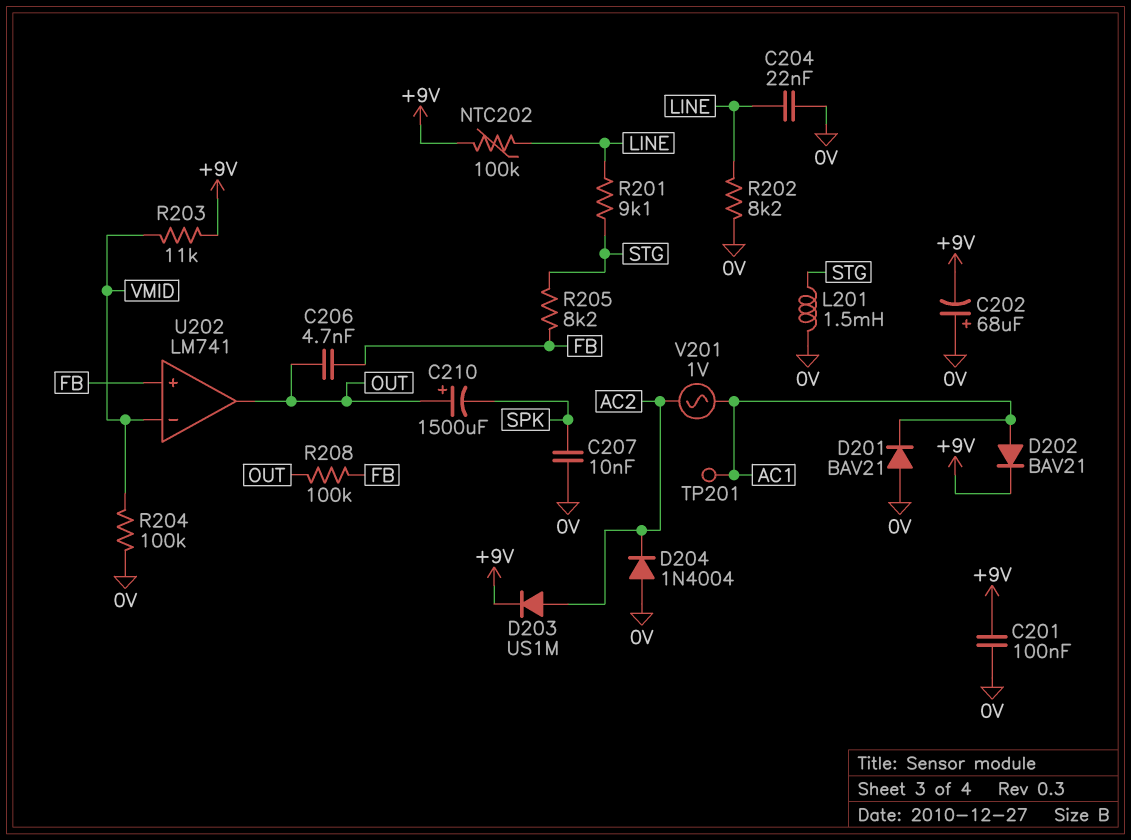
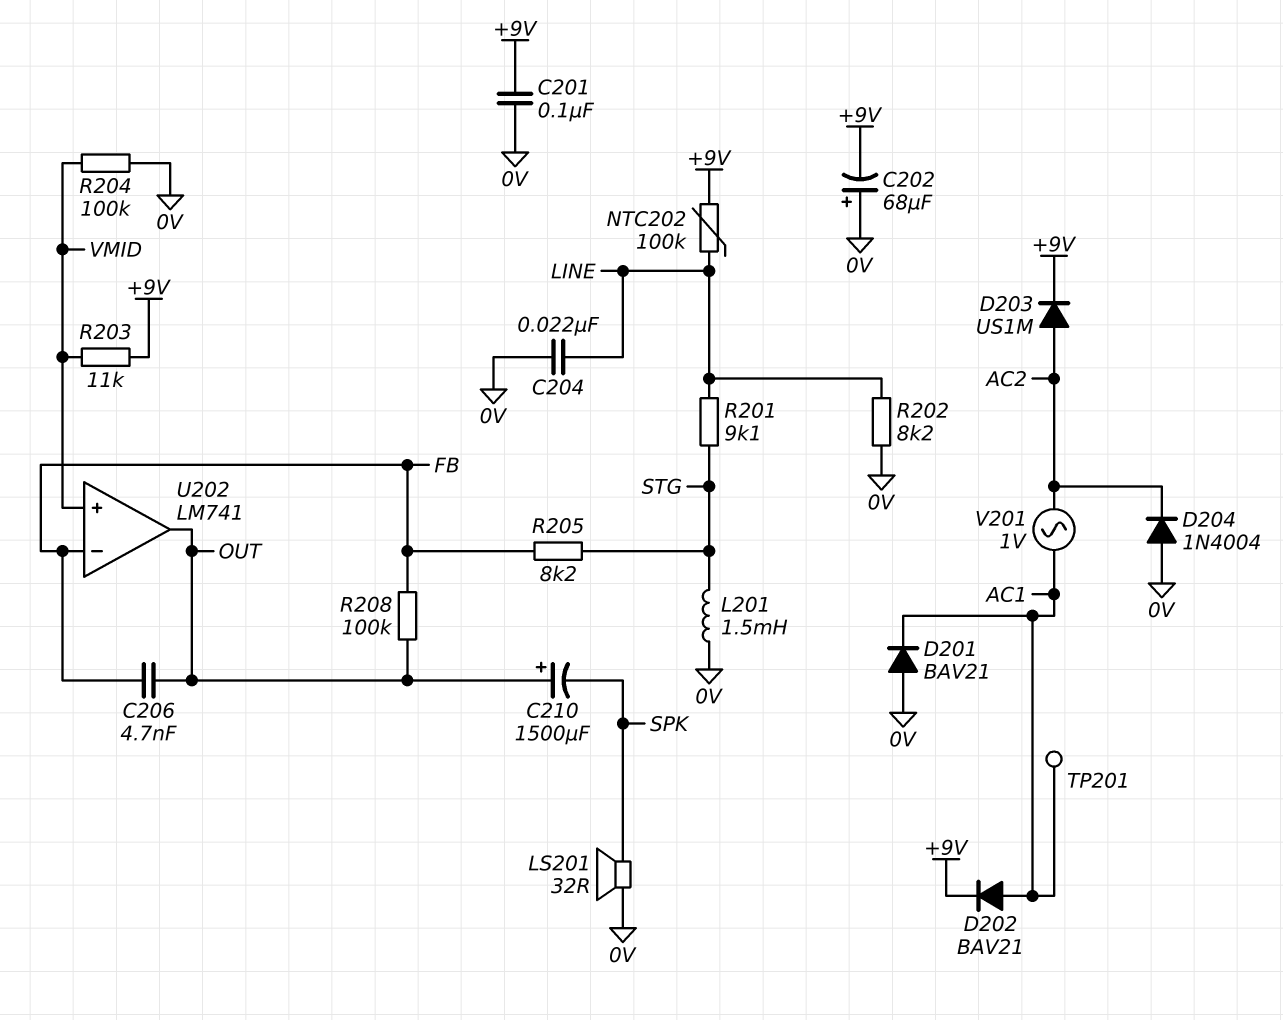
C207: 10nF (0V, SPK) -> none
LS201: none -> speaker 32R (0V, SPK)
U202 pin in+: FB -> VMID
U202 pin in-: VMID -> FB

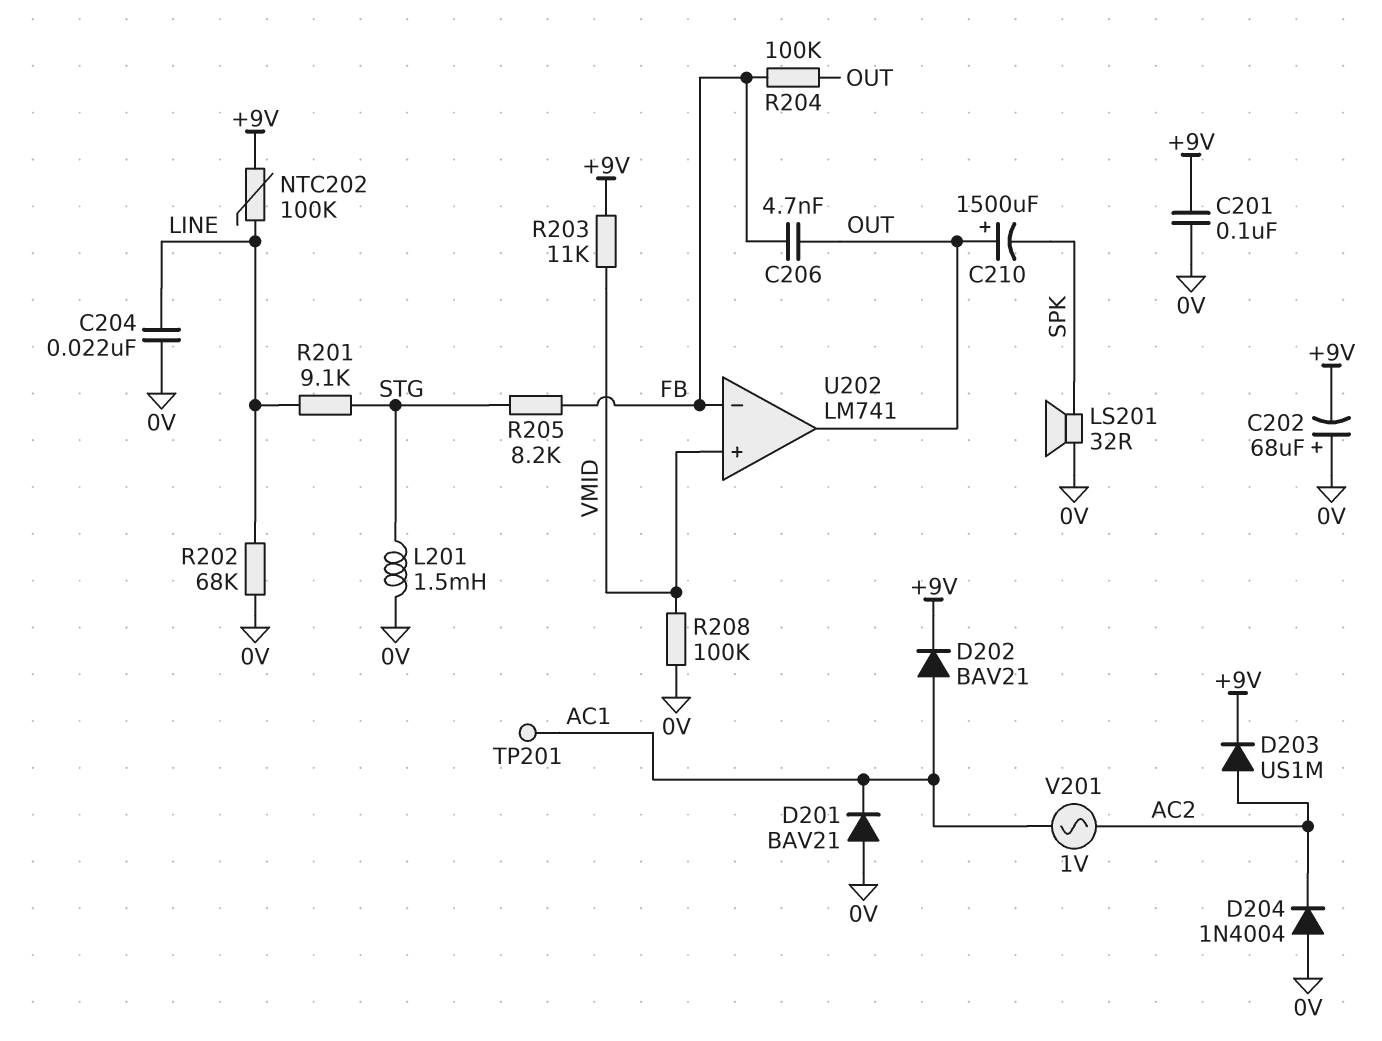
R202: 8.2k (0V, LINE) -> 68k (0V, LINE)
R204: 100k (0V, VMID) -> 100k (FB, OUT)
R208: 100k (FB, OUT) -> 100k (0V, VMID)

